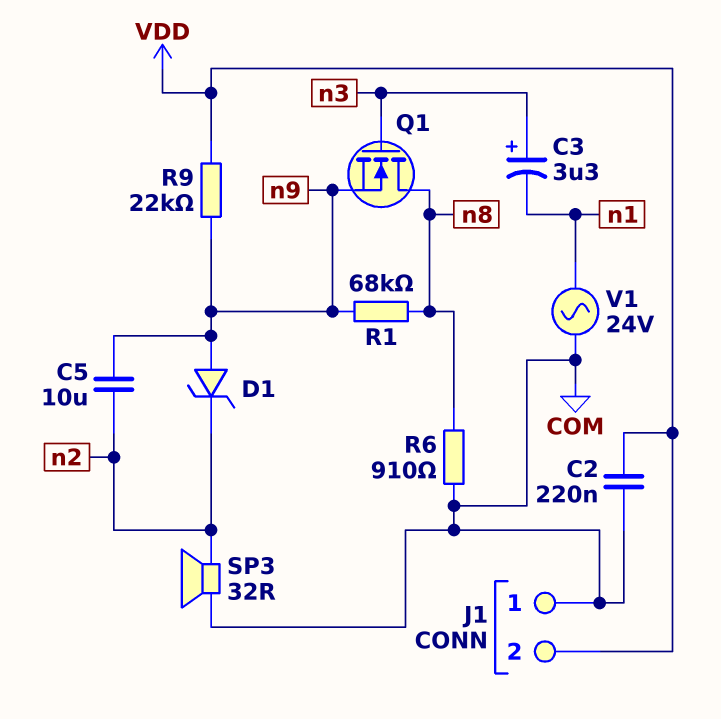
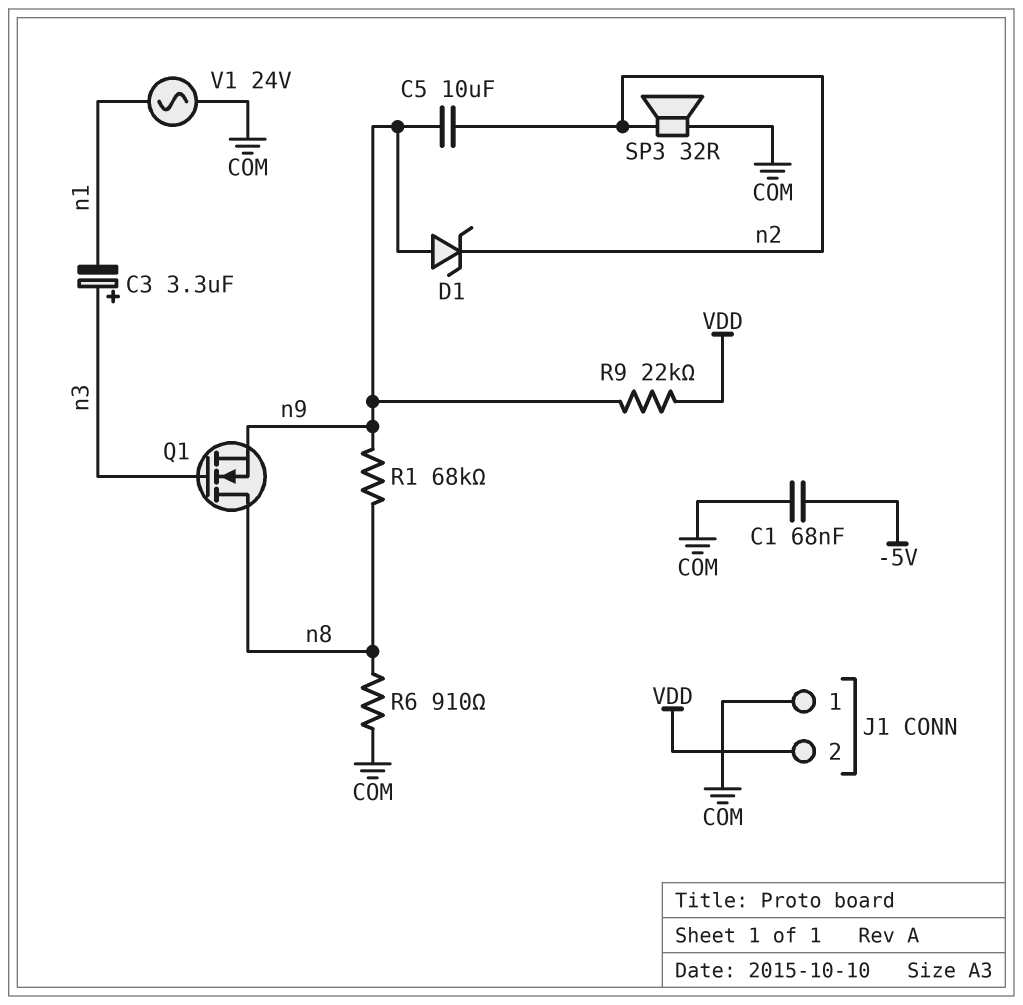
C1: none -> 68nF (-5V, COM)
C2: 220nF (COM, VDD) -> none

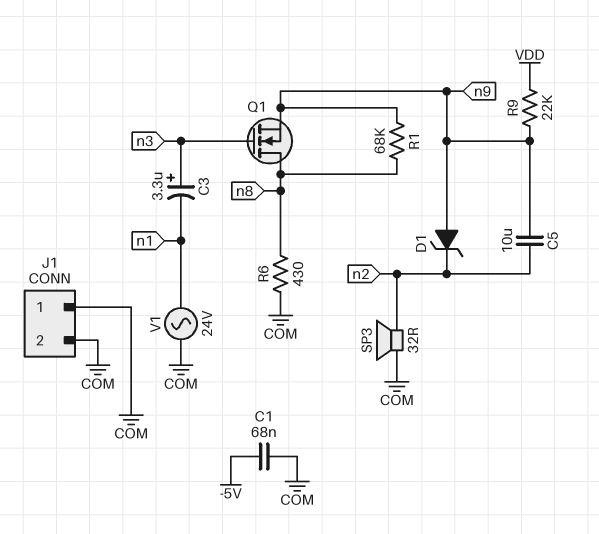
J1 pin 2: VDD -> COM
R6: 910 (COM, n8) -> 430 (COM, n8)

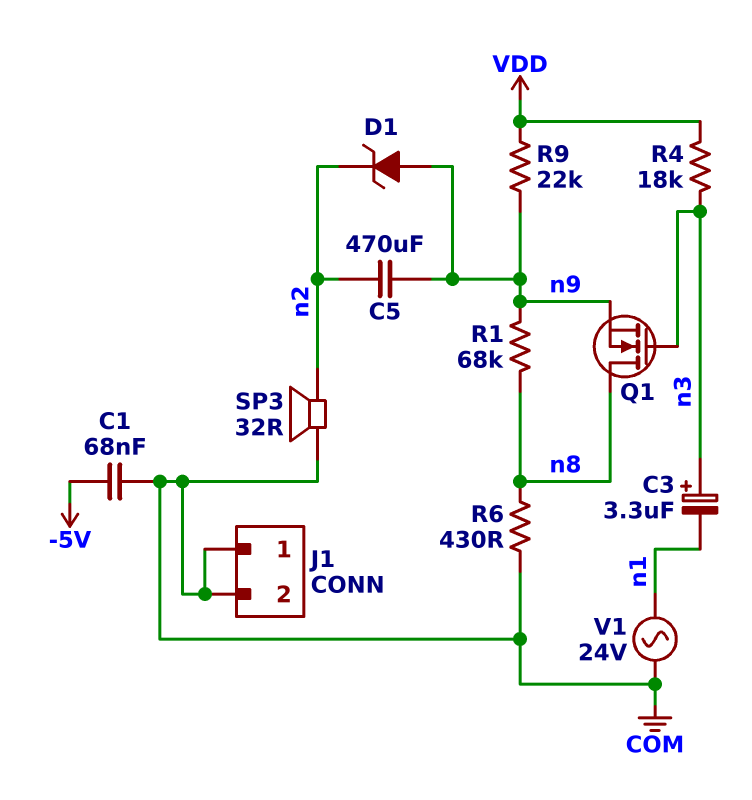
C5: 10uF (n2, n9) -> 470uF (n2, n9)
R4: none -> 18k (VDD, n3)

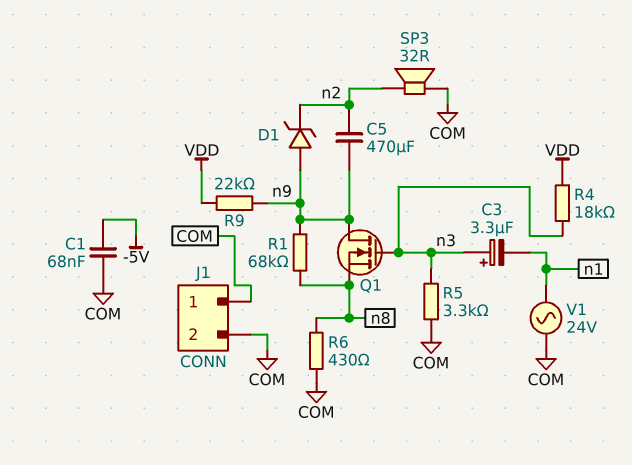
Q1: NMOS (G n3, D n8, S n9) -> NMOS (G n3, D n9, S n8)
R5: none -> 3.3k (COM, n3)

